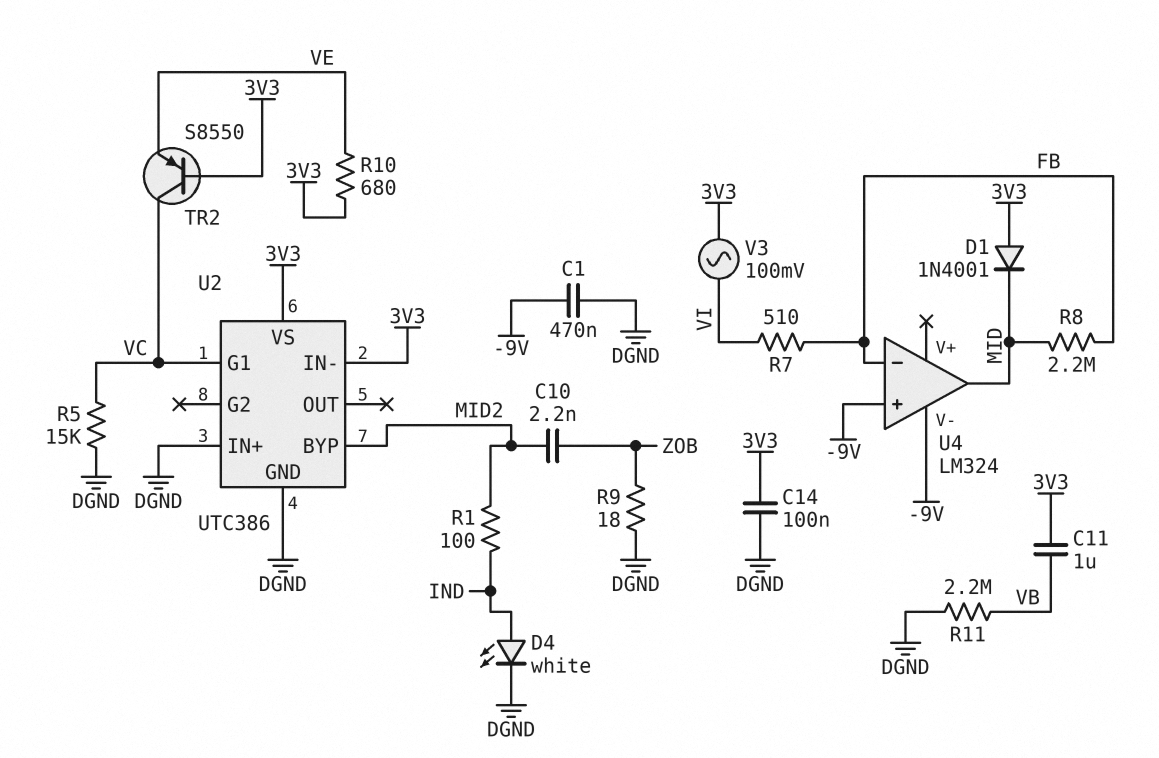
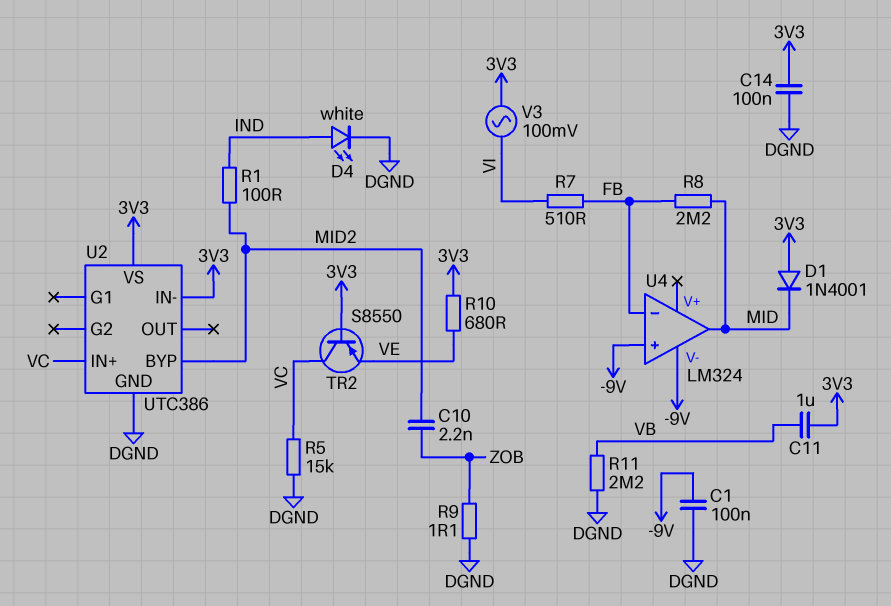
C1: 470nF (-9V, DGND) -> 100nF (-9V, DGND)
R9: 18 (DGND, ZOB) -> 1.1 (DGND, ZOB)
U2 pin G1: VC -> none
U2 pin IN+: DGND -> VC

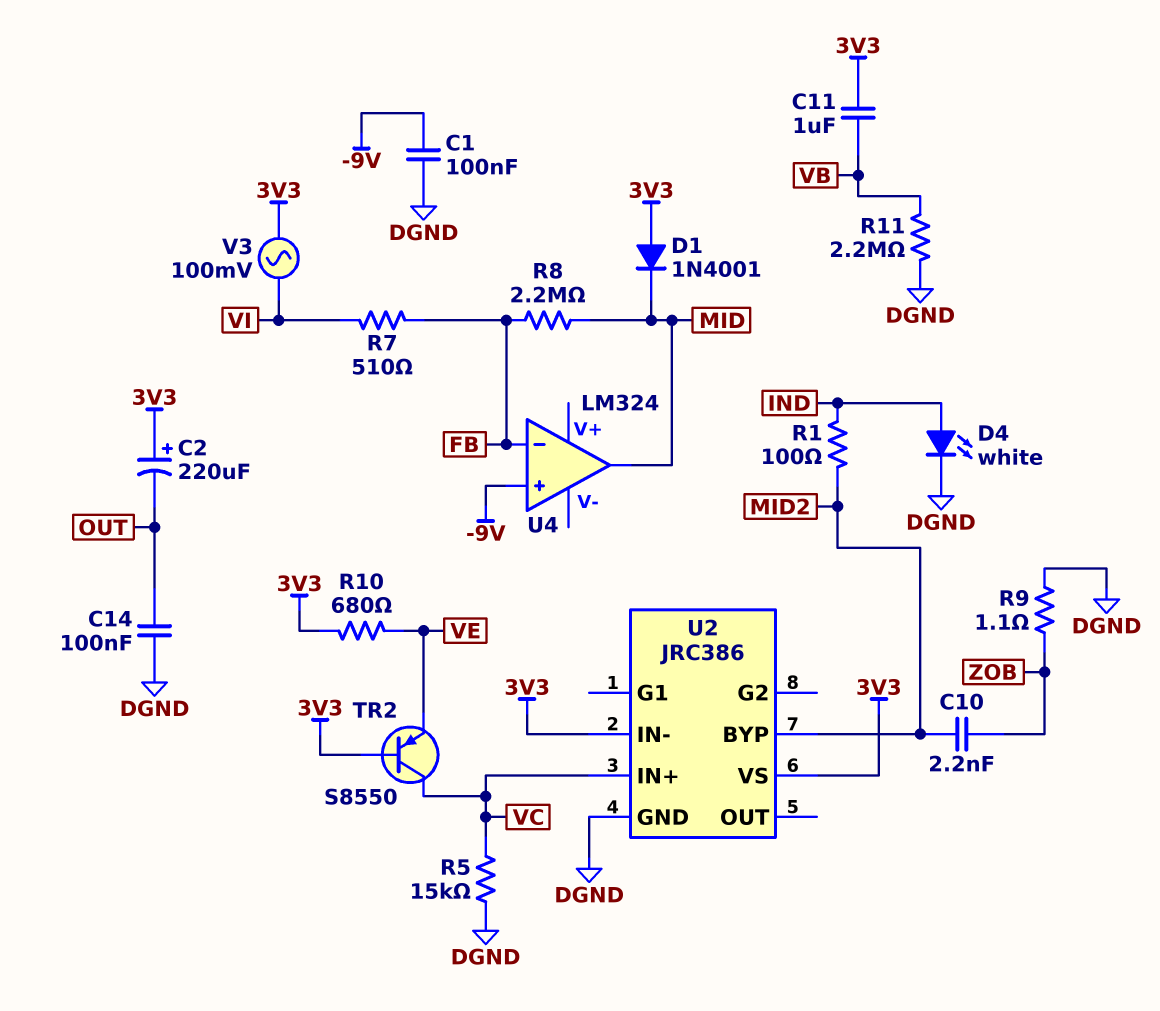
C2: none -> 220uF (plus 3V3, minus OUT)
C14: 100nF (3V3, DGND) -> 100nF (DGND, OUT)
U2: UTC386 -> JRC386
U4 pin V-: -9V -> none

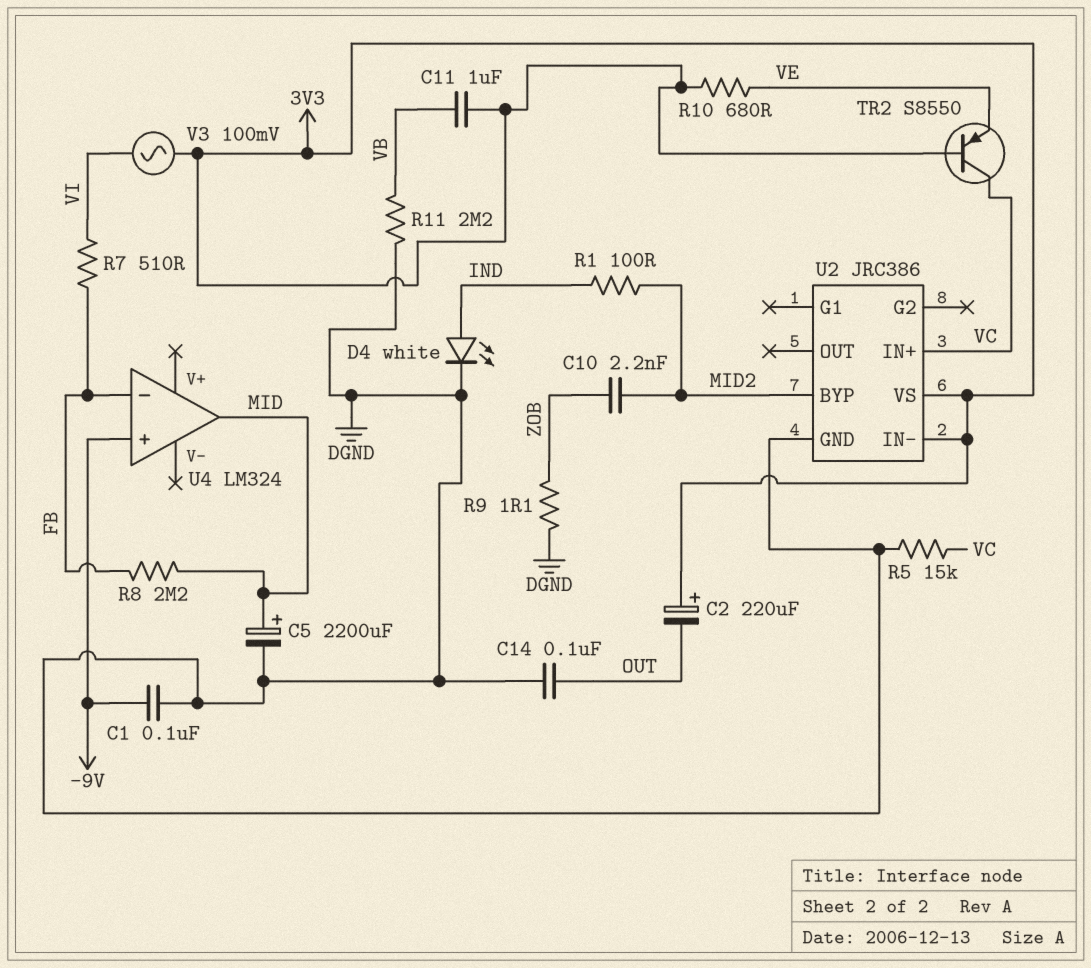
C5: none -> 2200uF (plus MID, minus DGND)
D1: diode 1N4001 (A 3V3, K MID) -> none

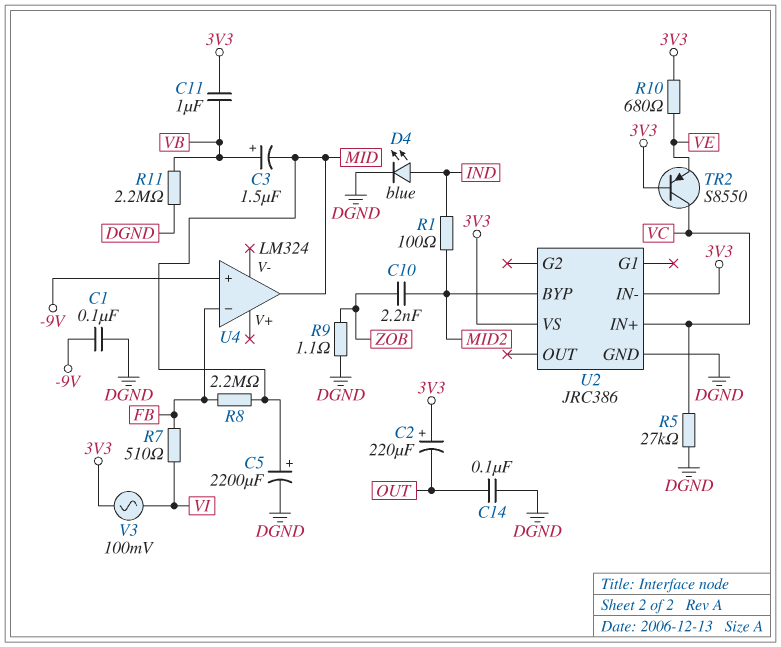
C3: none -> 1.5uF (plus VB, minus MID)
D4: LED white (A IND, K DGND) -> LED blue (A IND, K DGND)
R5: 15k (DGND, VC) -> 27k (DGND, VC)

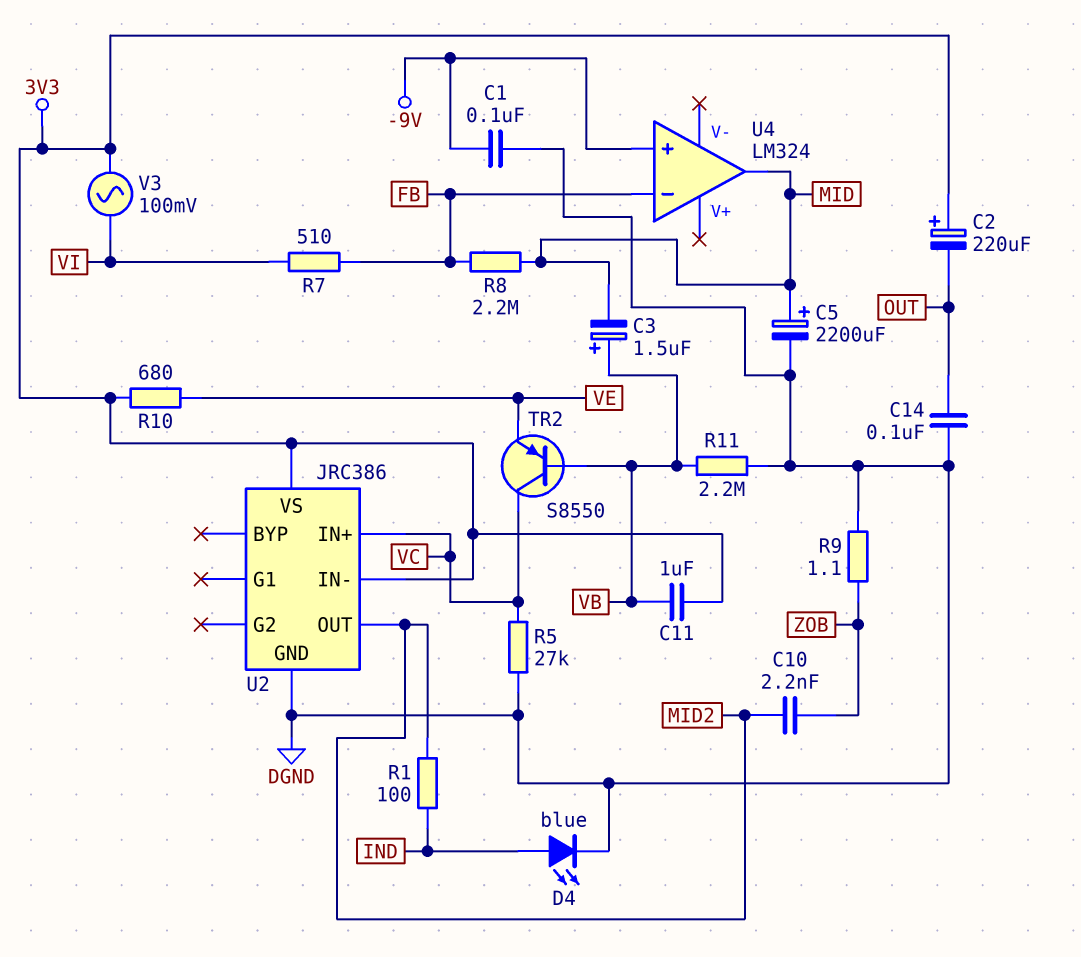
TR2: PNP S8550 (B 3V3, C VC, E VE) -> PNP S8550 (B VB, C VC, E VE)
U2 pin BYP: MID2 -> none
U2 pin OUT: none -> MID2

